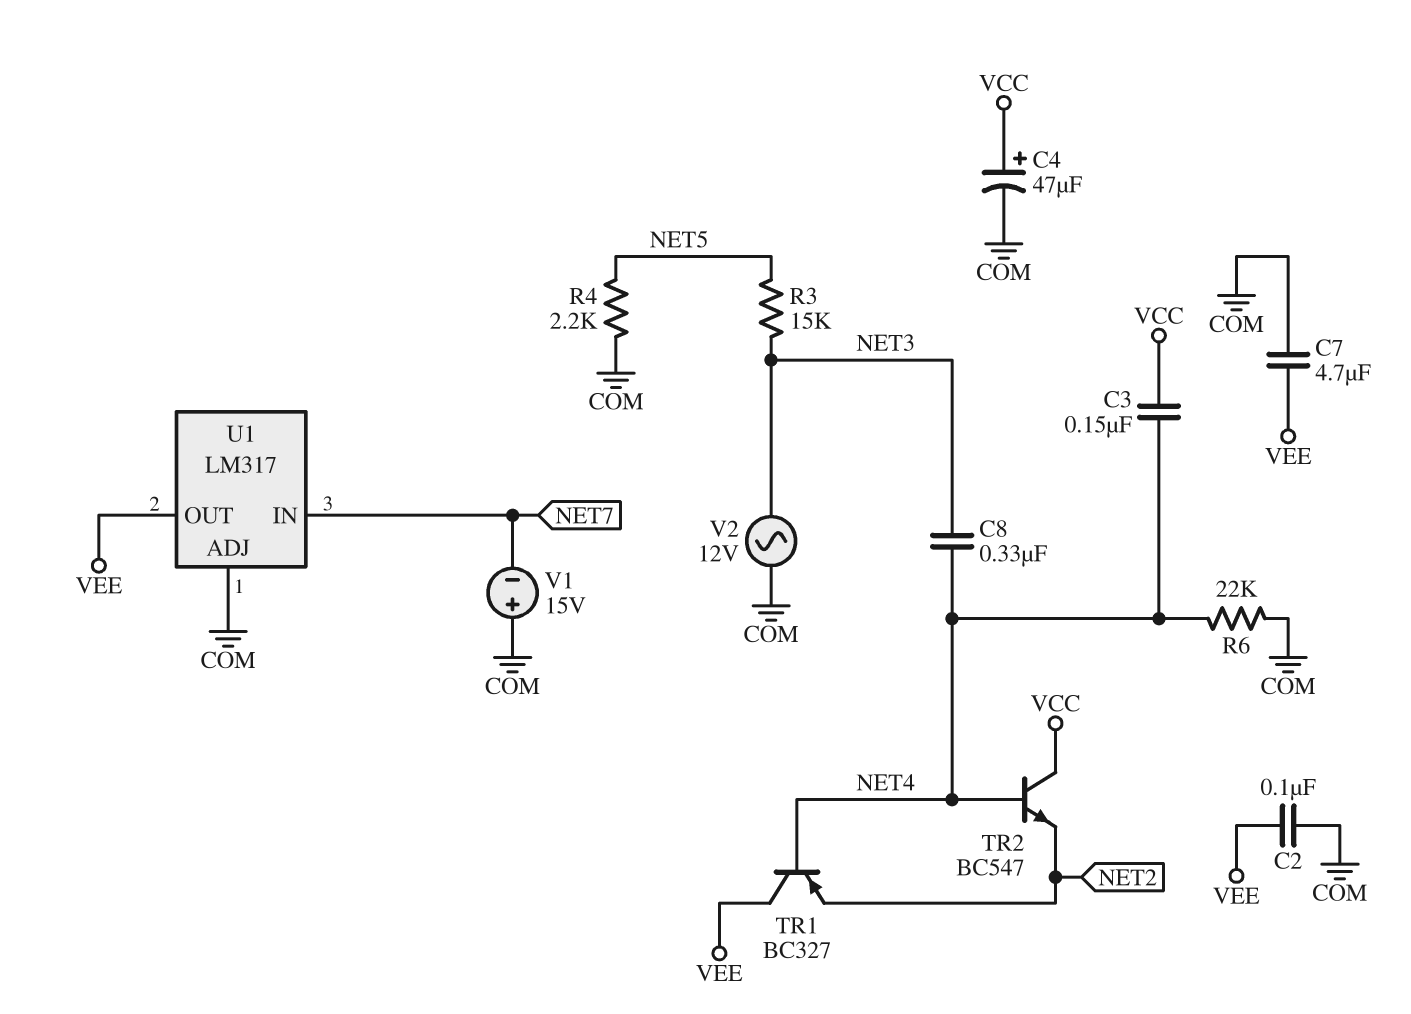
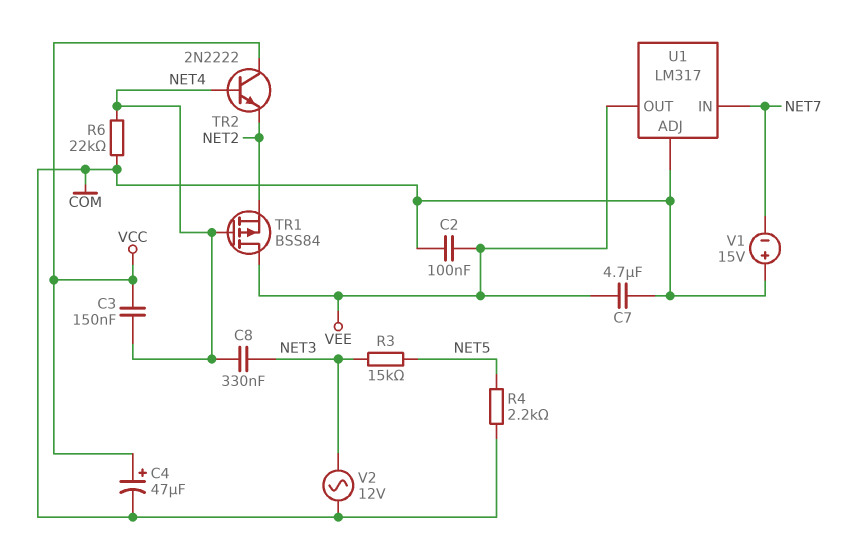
TR1: PNP BC327 (B NET4, C VEE, E NET2) -> PMOS BSS84 (G NET4, D VEE, S NET2)
TR2: NPN BC547 (B NET4, C VCC, E NET2) -> NPN 2N2222 (B NET4, C VCC, E NET2)

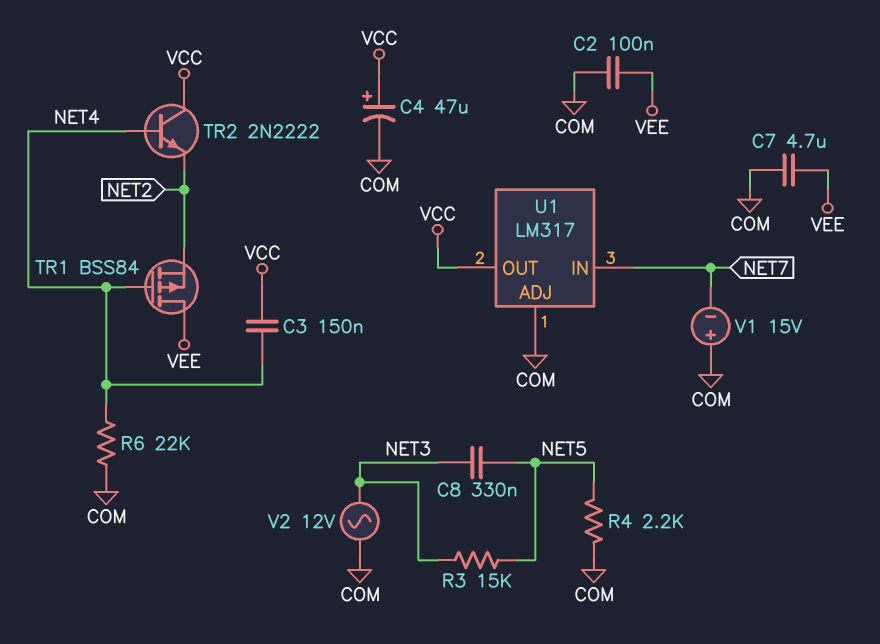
C8: 330nF (NET3, NET4) -> 330nF (NET3, NET5)
U1 pin OUT: VEE -> VCC

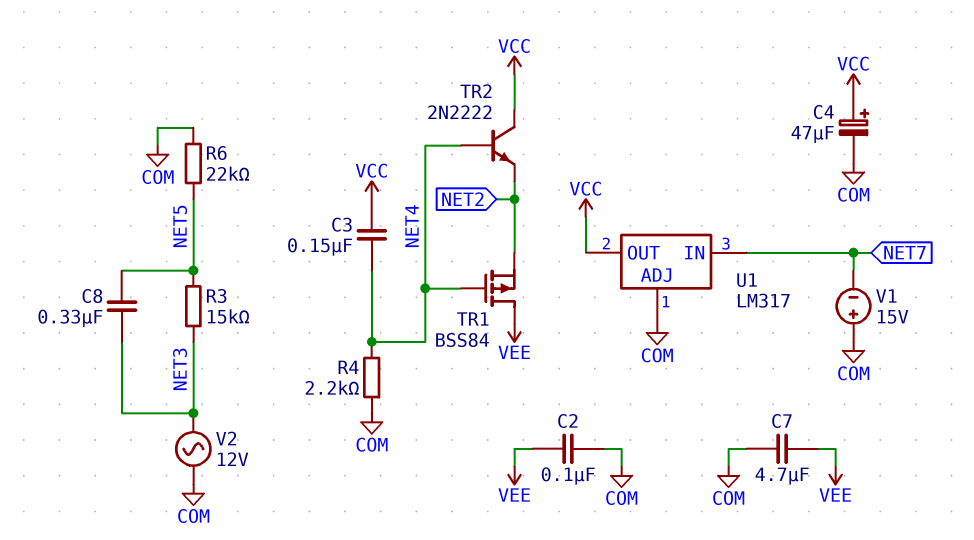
R4: 2.2k (COM, NET5) -> 2.2k (COM, NET4)
R6: 22k (COM, NET4) -> 22k (COM, NET5)

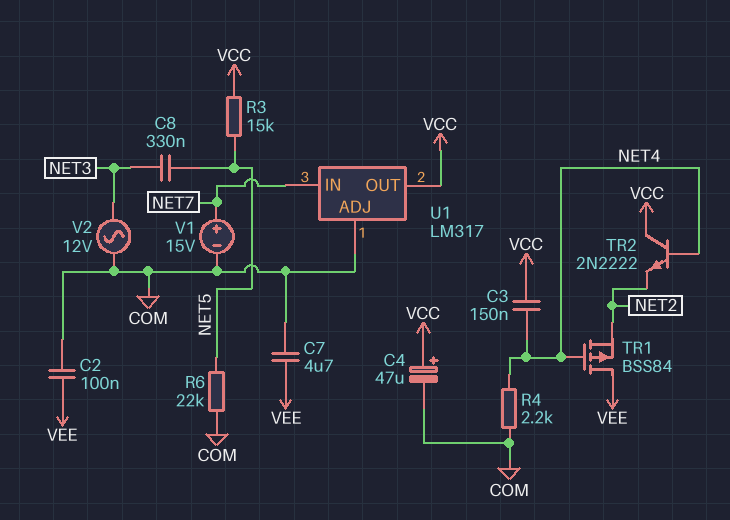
R3: 15k (NET3, NET5) -> 15k (NET5, VCC)
V1: 15V (plus COM, minus NET7) -> 15V (plus NET7, minus COM)

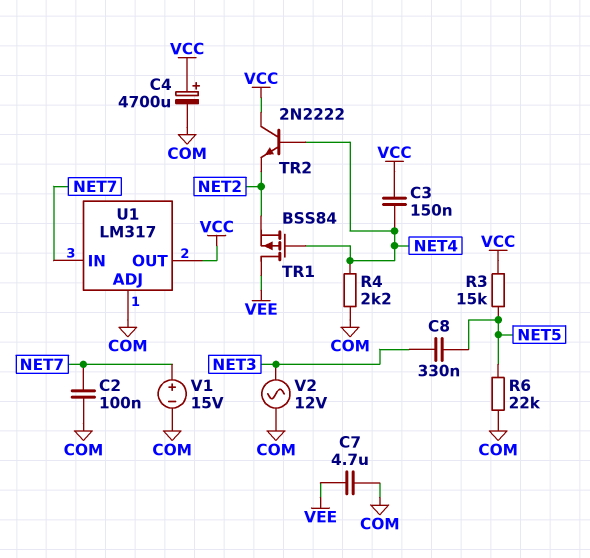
C2: 100nF (COM, VEE) -> 100nF (COM, NET7)
C4: 47uF (plus VCC, minus COM) -> 4700uF (plus VCC, minus COM)

